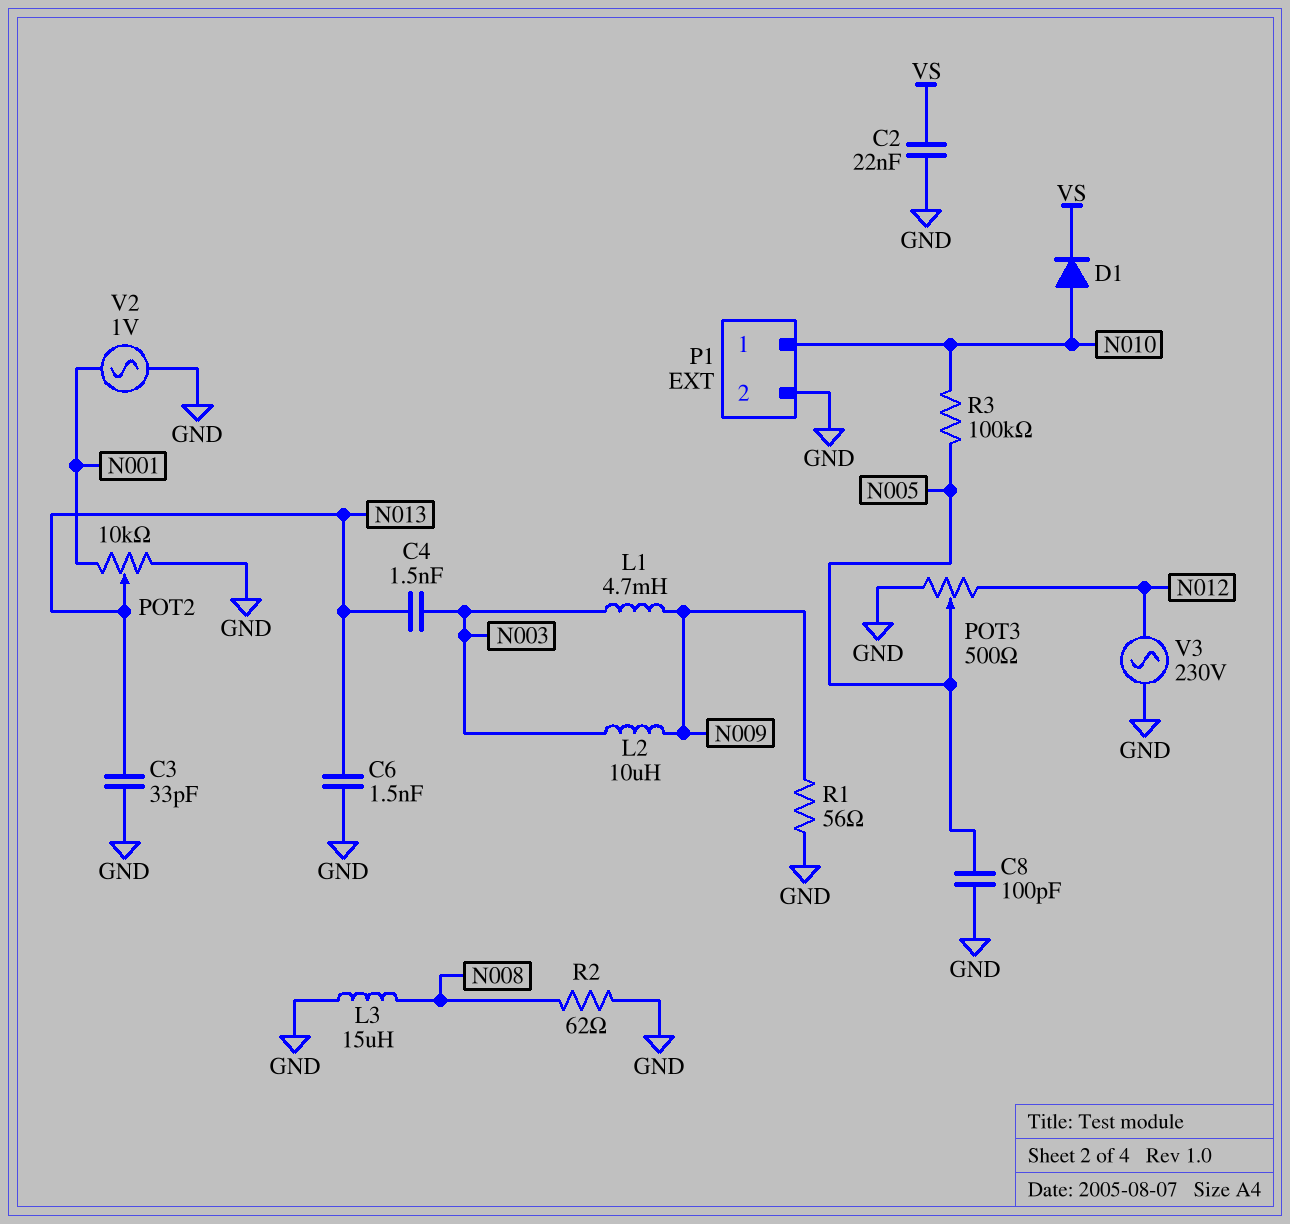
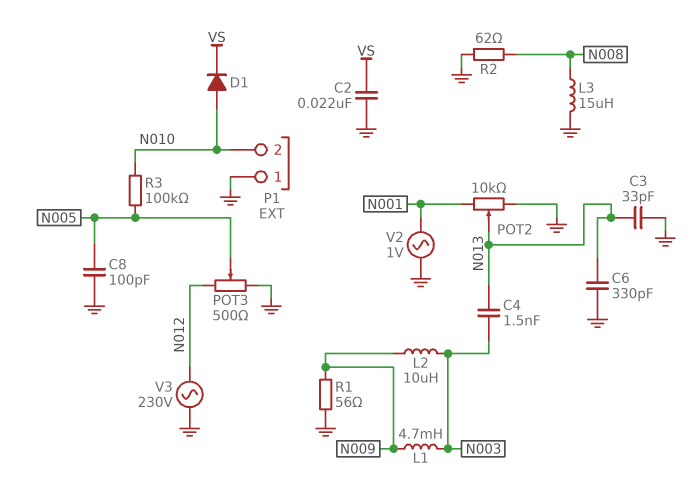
C6: 1.5nF (GND, N013) -> 330pF (GND, N013)
P1 pin 1: N010 -> GND
P1 pin 2: GND -> N010

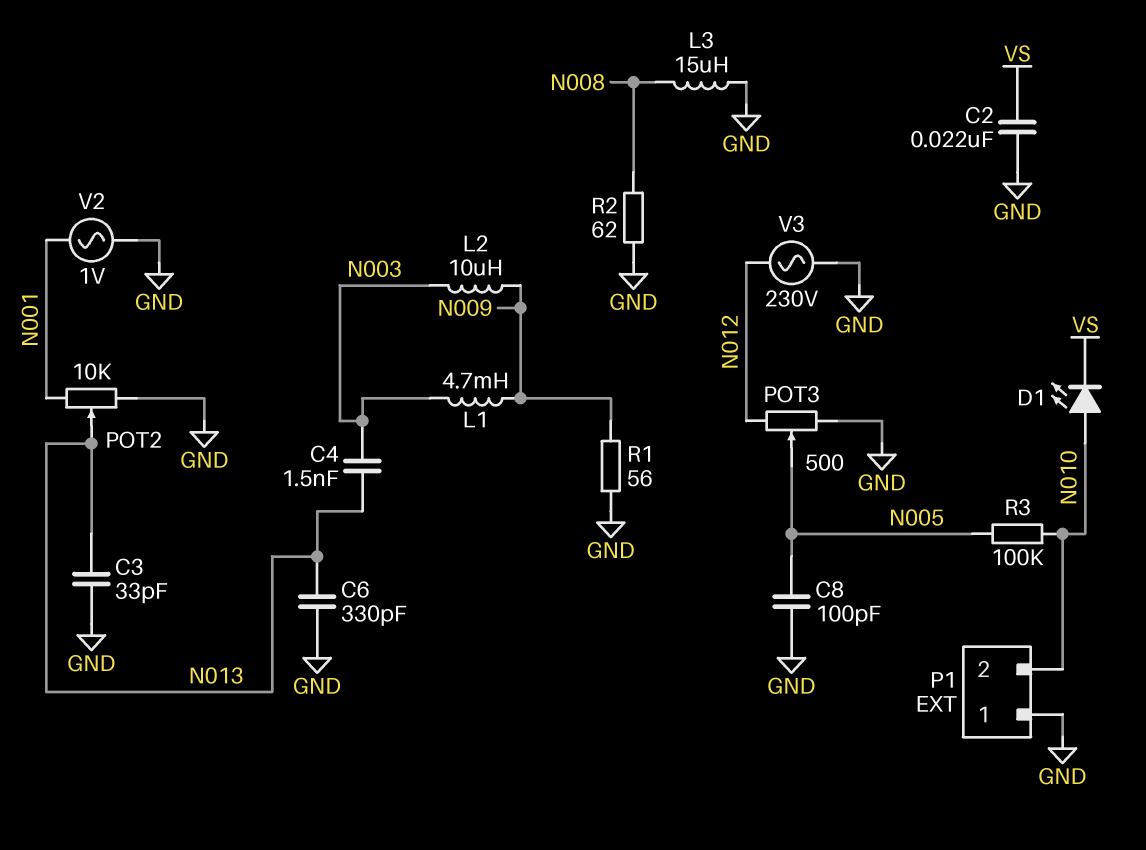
D1: diode (A N010, K VS) -> LED (A N010, K VS)

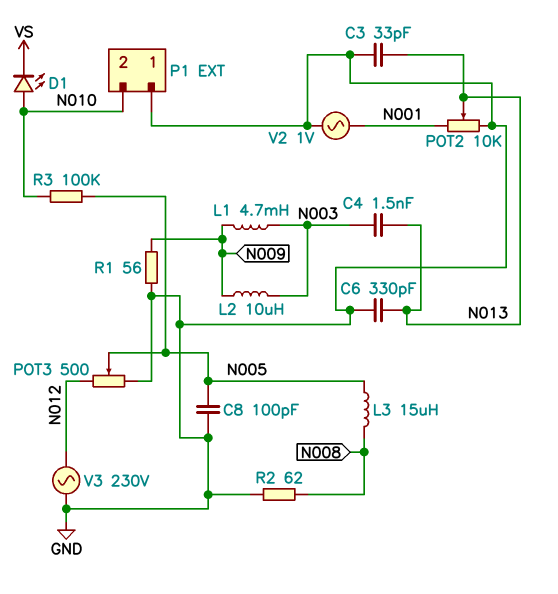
C2: 22nF (GND, VS) -> none
L3: 15uH (GND, N008) -> 15uH (N005, N008)

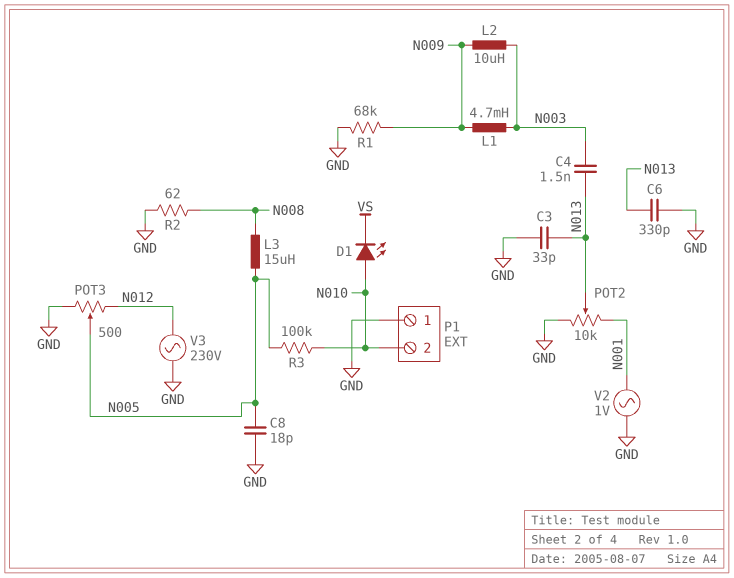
C8: 100pF (GND, N005) -> 18pF (GND, N005)
R1: 56 (GND, N009) -> 68k (GND, N009)

